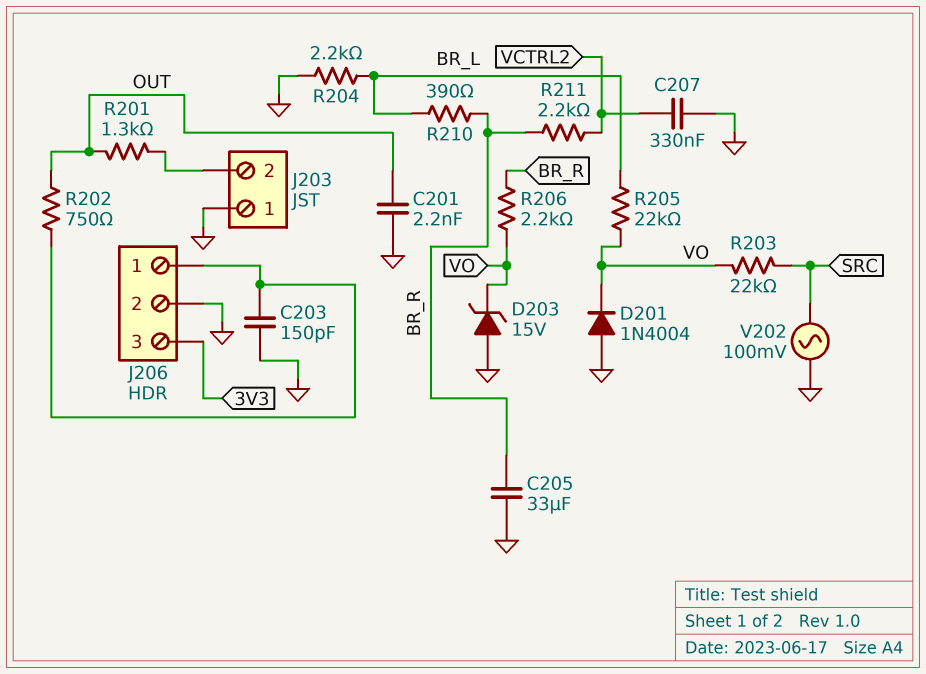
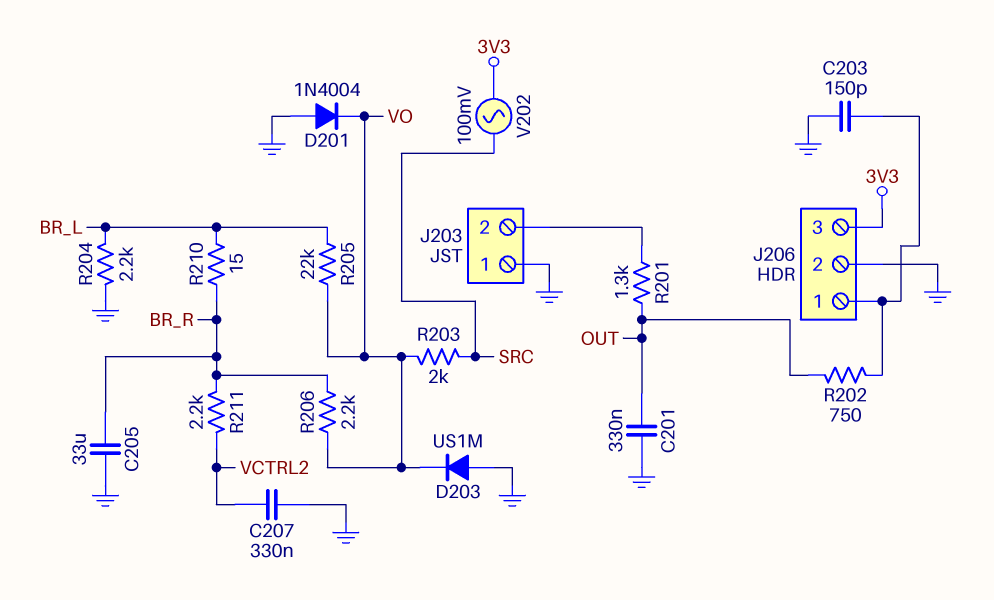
C201: 2.2nF (GND, OUT) -> 330nF (GND, OUT)
D203: zener 15V (A GND, K VO) -> diode US1M (A GND, K VO)
R203: 22k (SRC, VO) -> 2k (SRC, VO)
R210: 390 (BR_L, BR_R) -> 15 (BR_L, BR_R)
V202: AC 100mV (GND, SRC) -> AC 100mV (3V3, SRC)

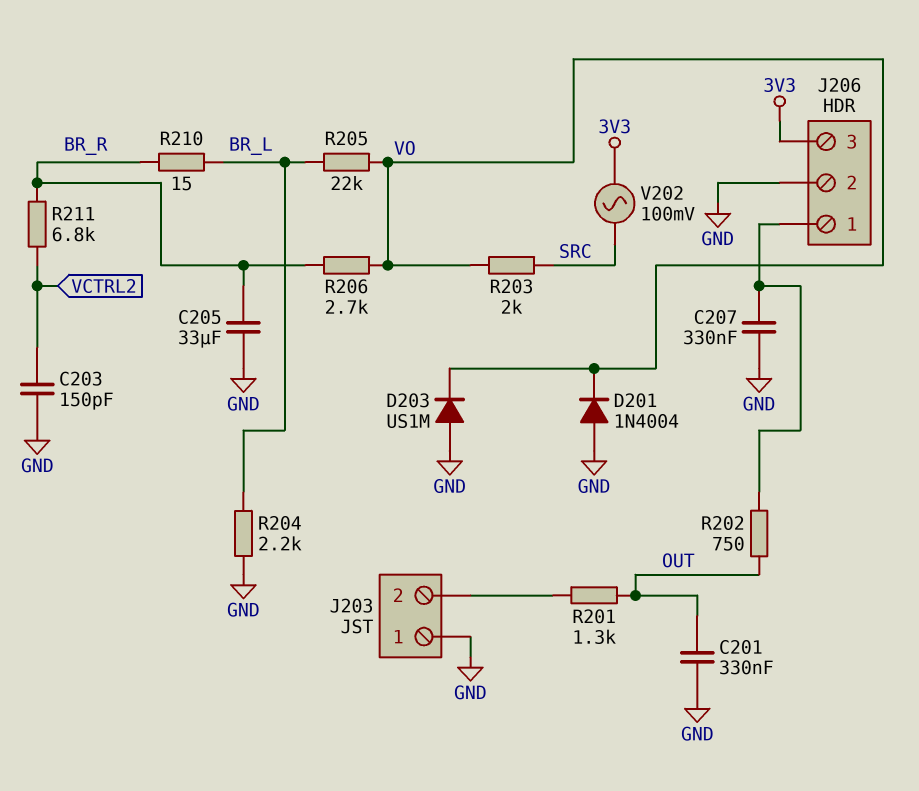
C203: 150pF (GND, J206/1) -> 150pF (GND, VCTRL2)
C207: 330nF (GND, VCTRL2) -> 330nF (GND, J206/1)
R206: 2.2k (BR_R, VO) -> 2.7k (BR_R, VO)
R211: 2.2k (BR_R, VCTRL2) -> 6.8k (BR_R, VCTRL2)

